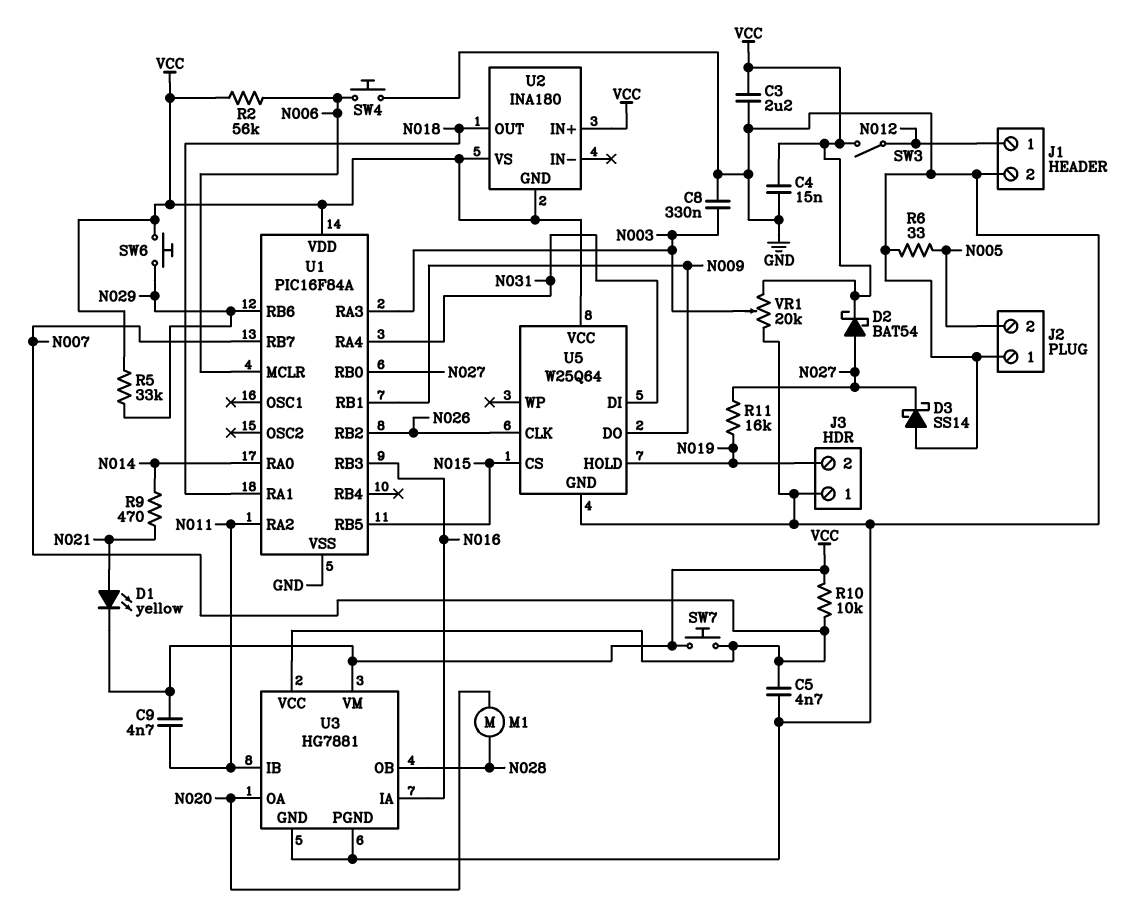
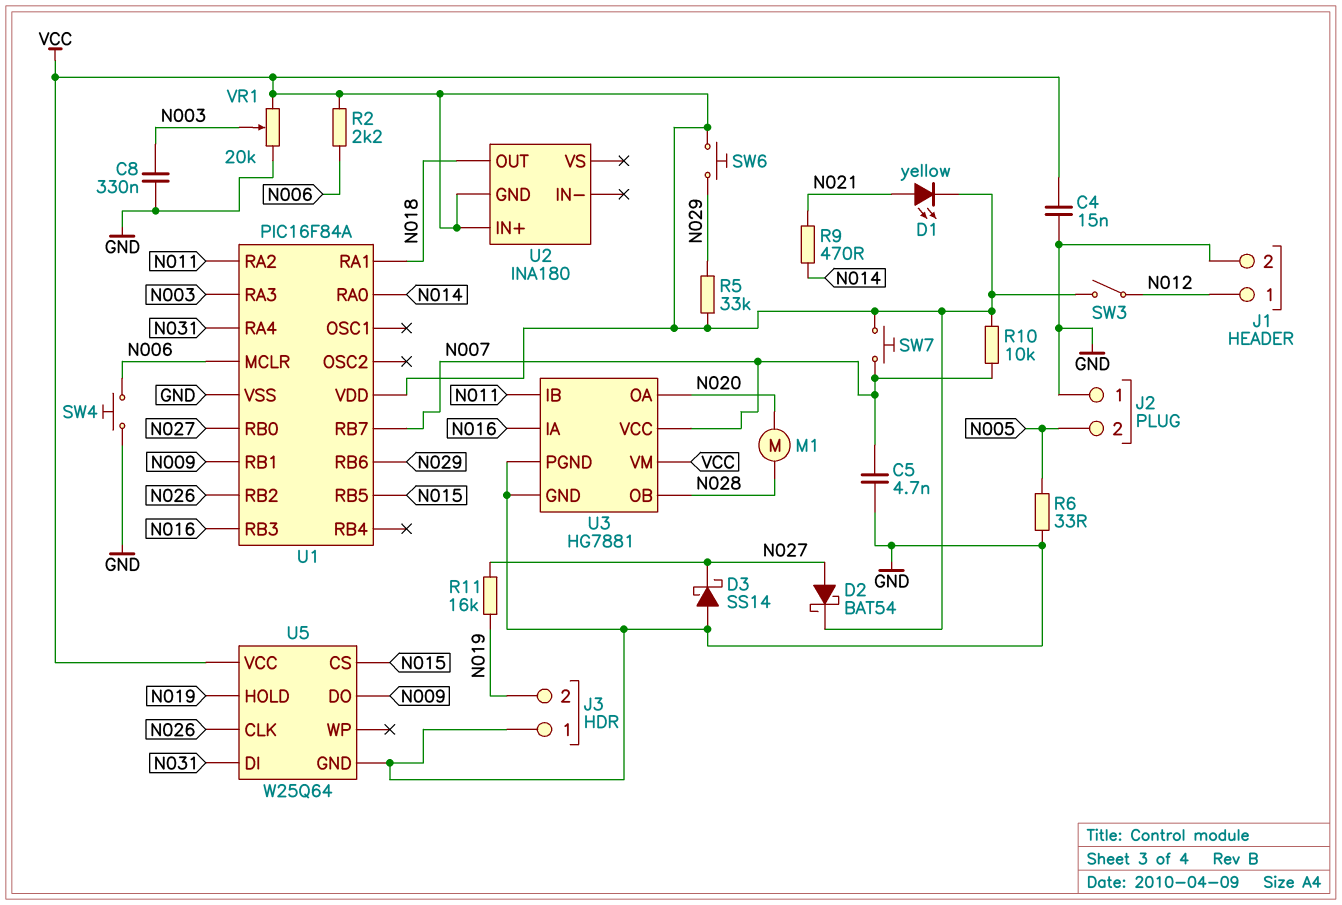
C3: 2.2uF (GND, VCC) -> none
C9: 4.7nF (N011, VCC) -> none
R2: 56k (N006, VCC) -> 2.2k (N006, VCC)
U2 pin VS: VCC -> none

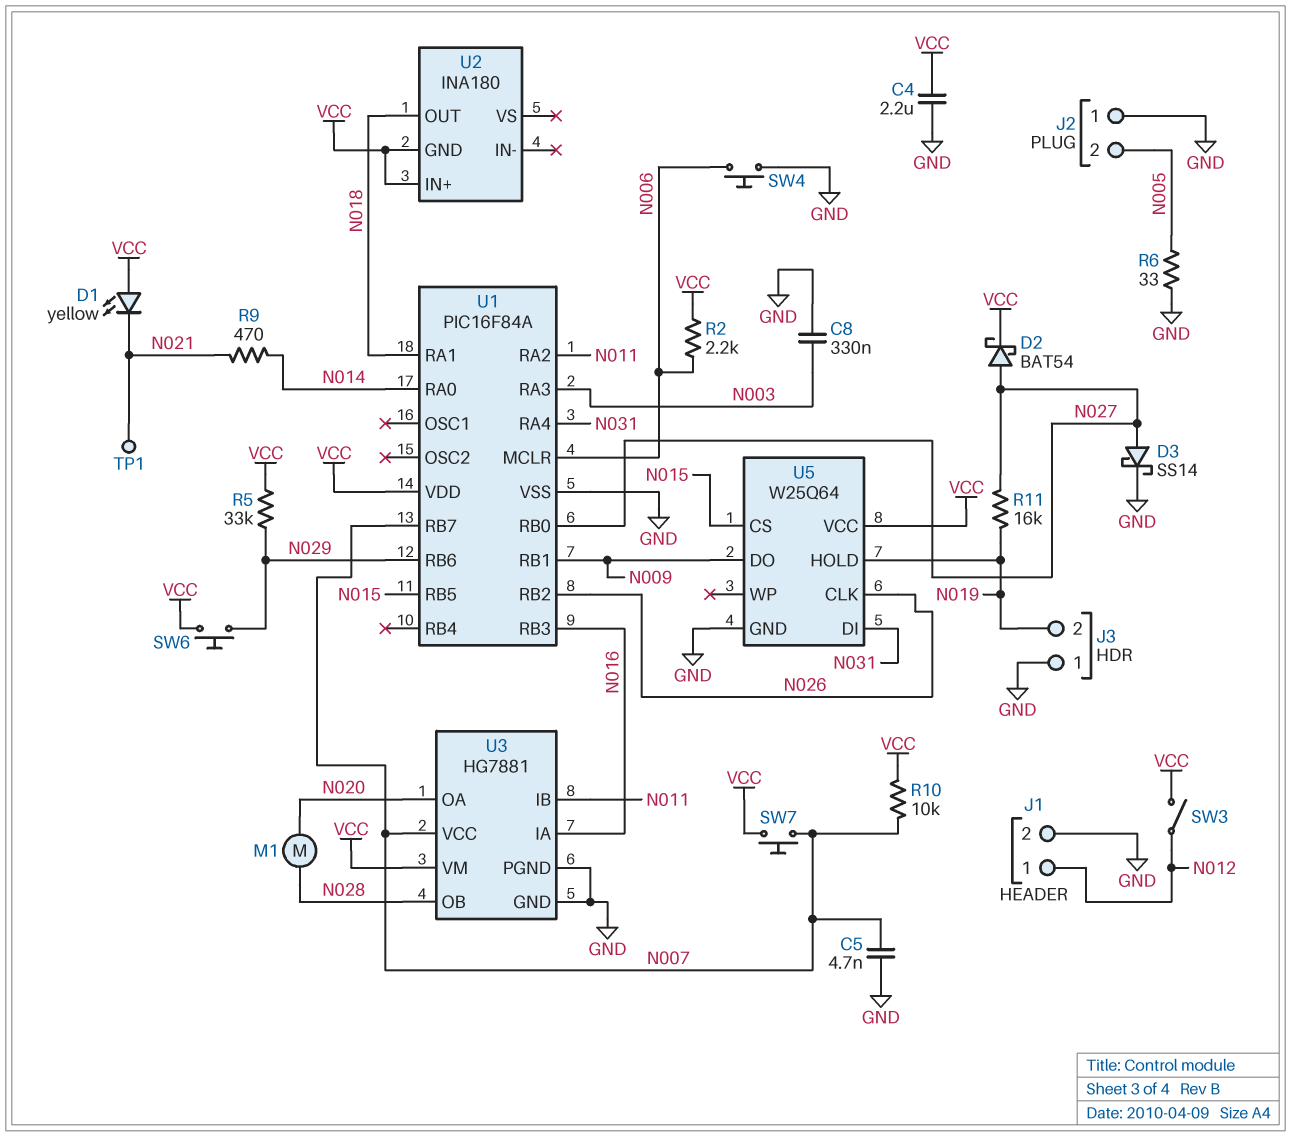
C4: 15nF (GND, VCC) -> 2.2uF (GND, VCC)
D1: LED yellow (A N021, K VCC) -> LED yellow (A VCC, K N021)
D3: schottky SS14 (A GND, K N027) -> schottky SS14 (A N027, K GND)
TP1: none -> test point (N021)
VR1: 20k (GND, VCC, wiper N003) -> none

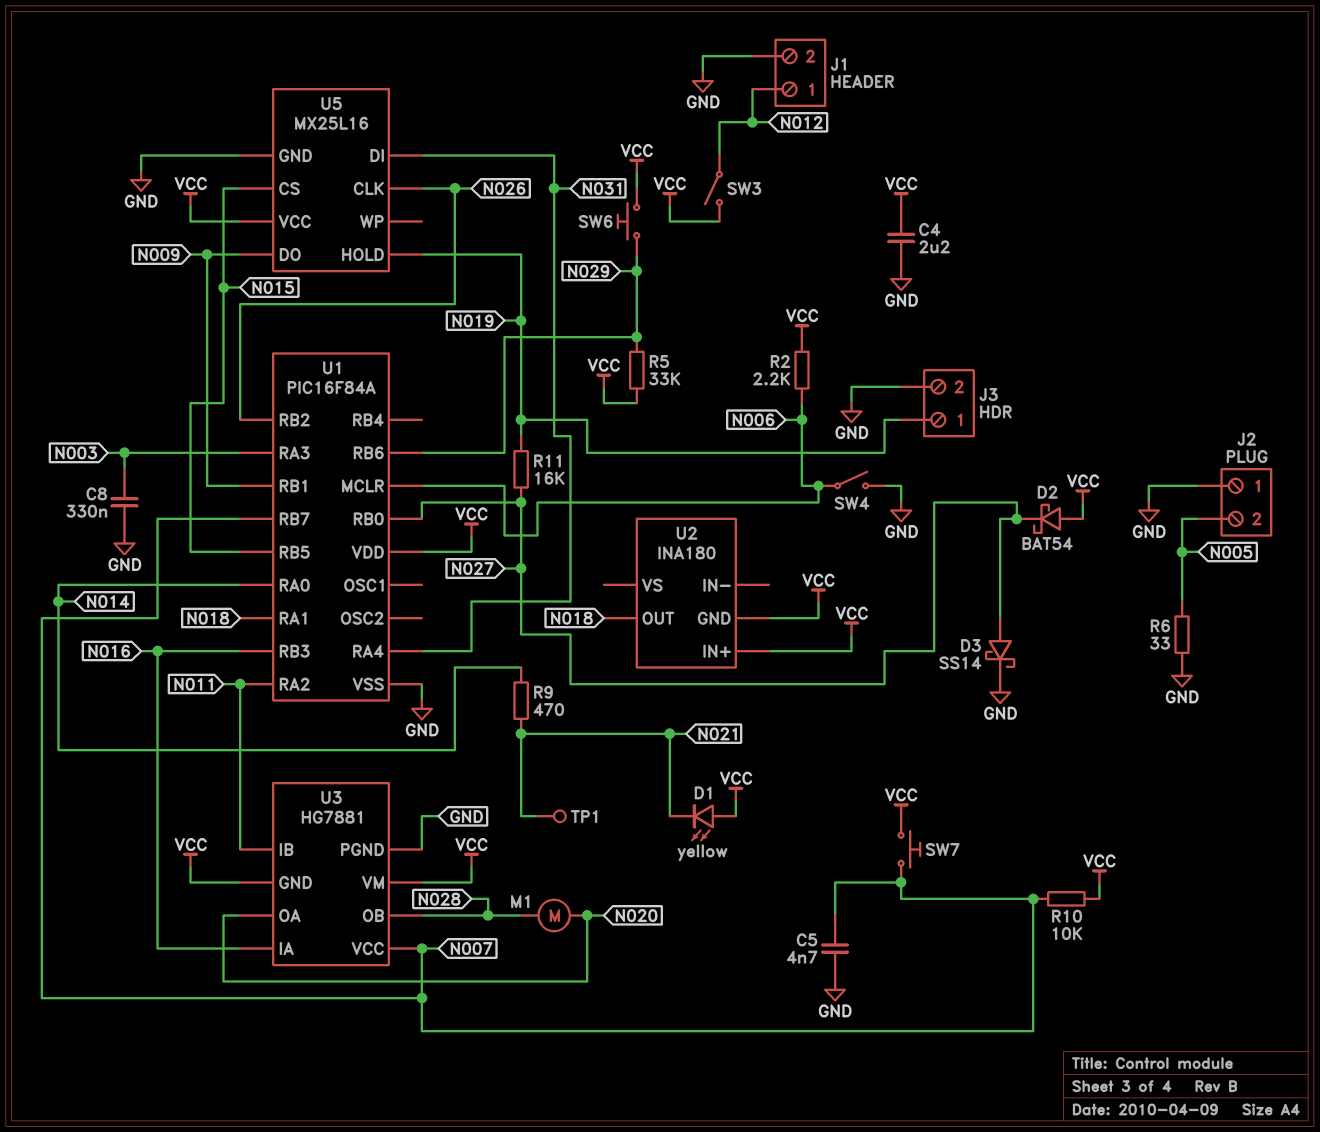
D2: schottky BAT54 (A N027, K VCC) -> schottky BAT54 (A VCC, K N027)
J3 pin 1: GND -> N019
J3 pin 2: N019 -> GND
SW4: button (GND, N006) -> switch (GND, N006)
U3 pin GND: GND -> VCC
U5: W25Q64 -> MX25L16

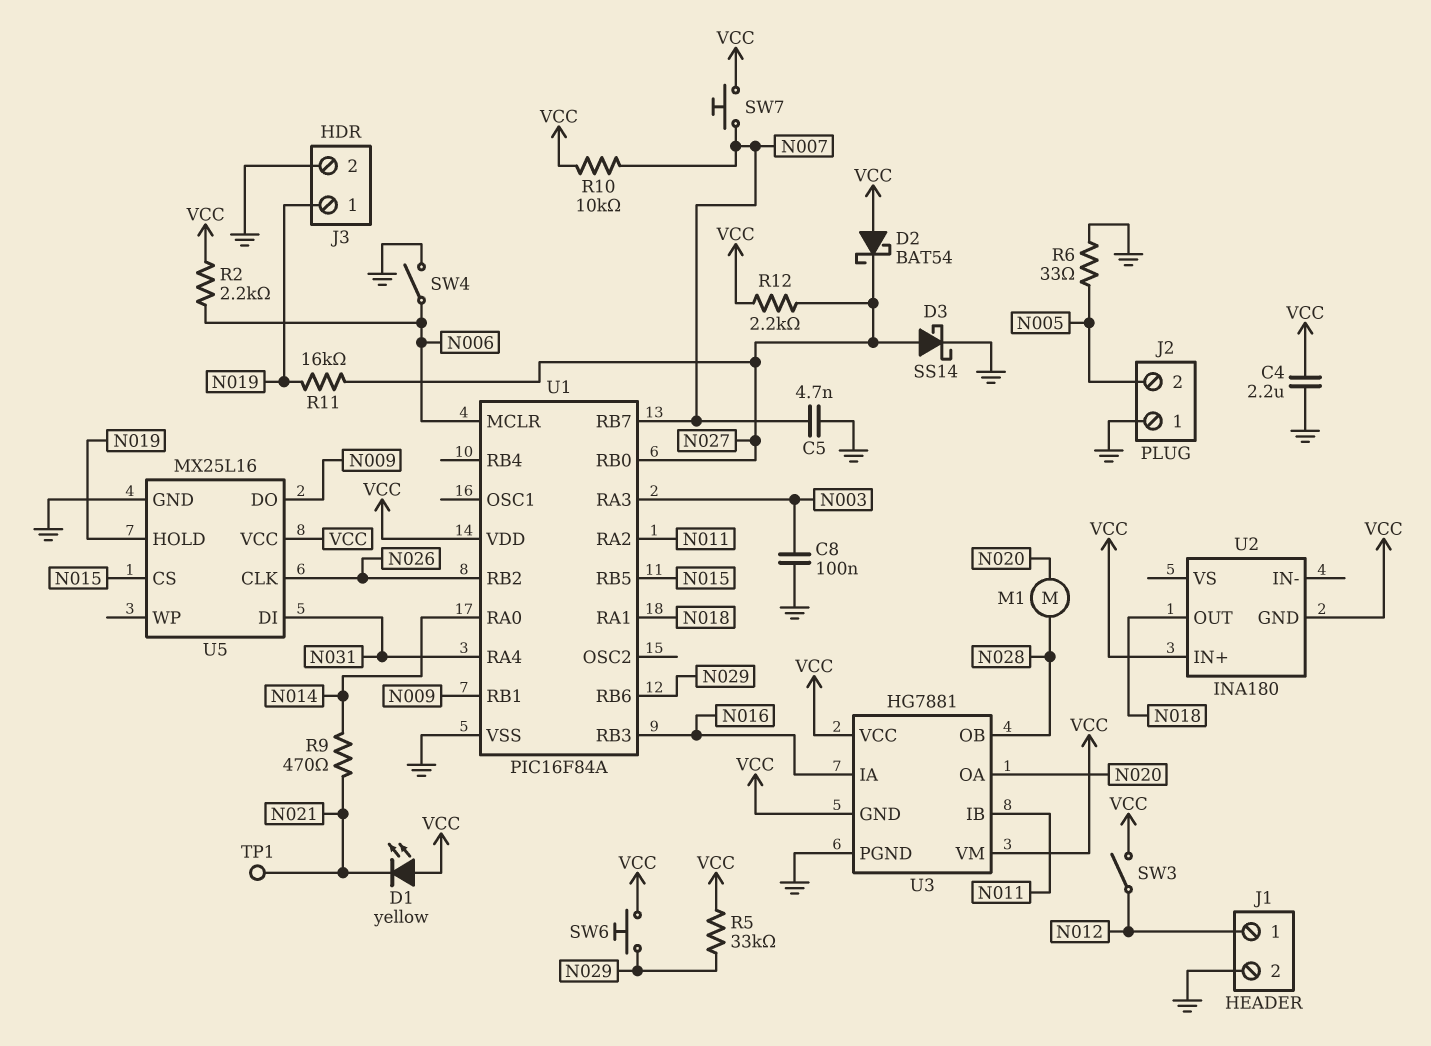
C8: 330nF (GND, N003) -> 100nF (GND, N003)
R12: none -> 2.2k (N027, VCC)
U3 pin VCC: N007 -> VCC

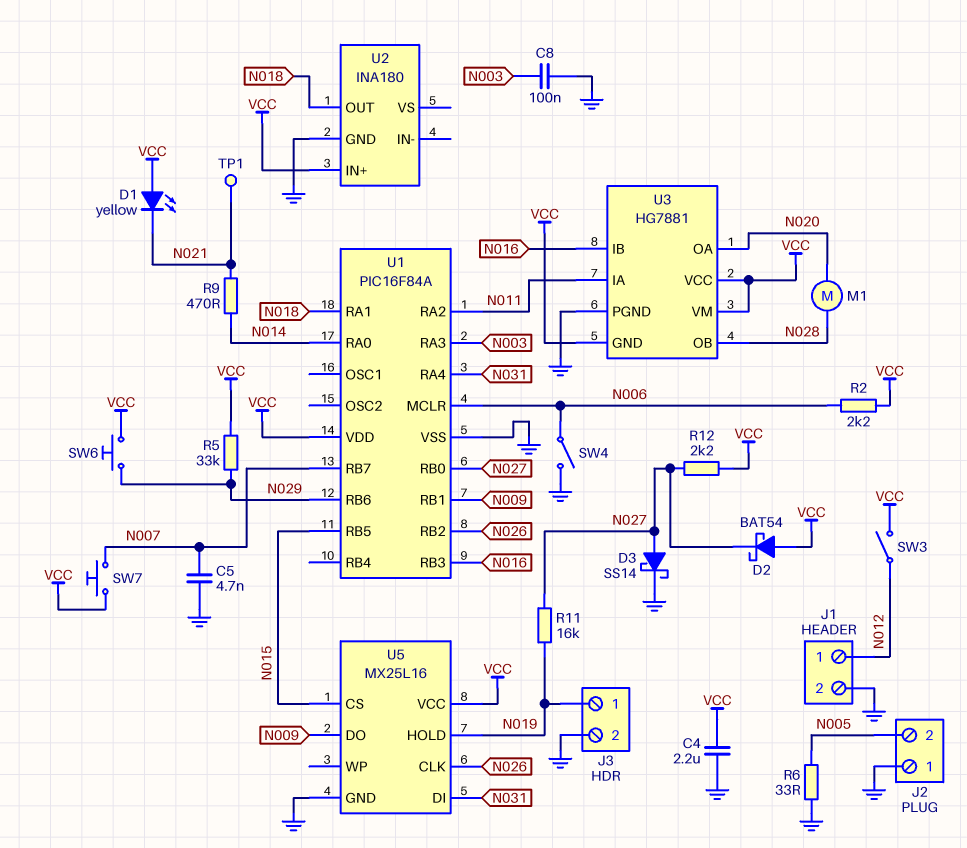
R10: 10k (N007, VCC) -> none
U2 pin GND: VCC -> GND
U3 pin IA: N016 -> N011
U3 pin IB: N011 -> N016

